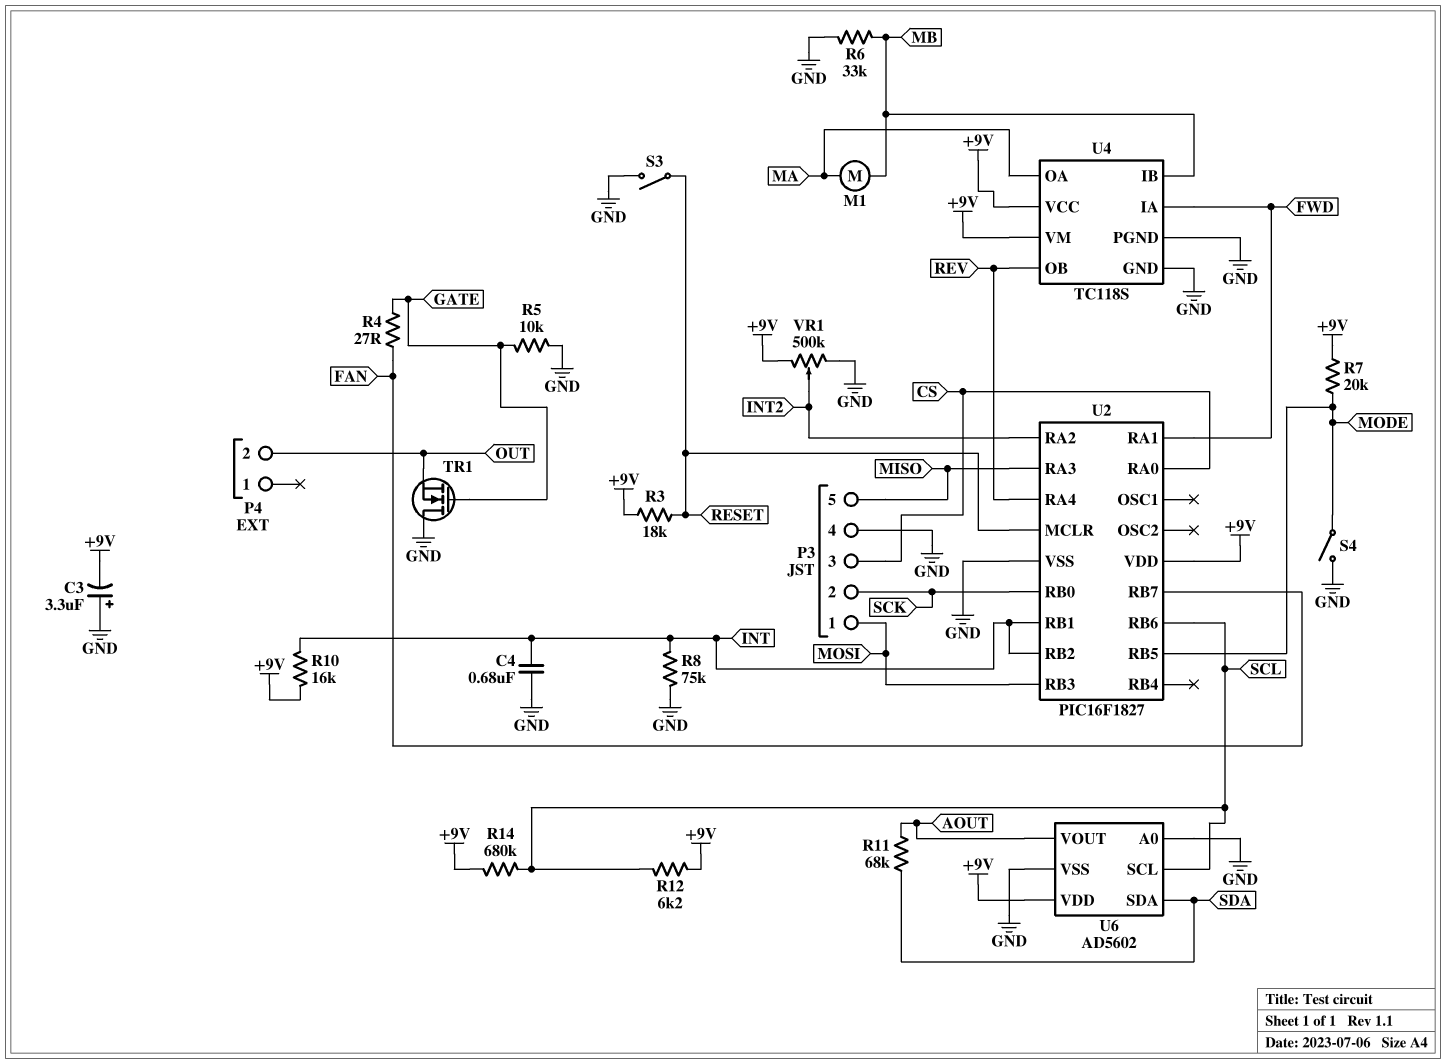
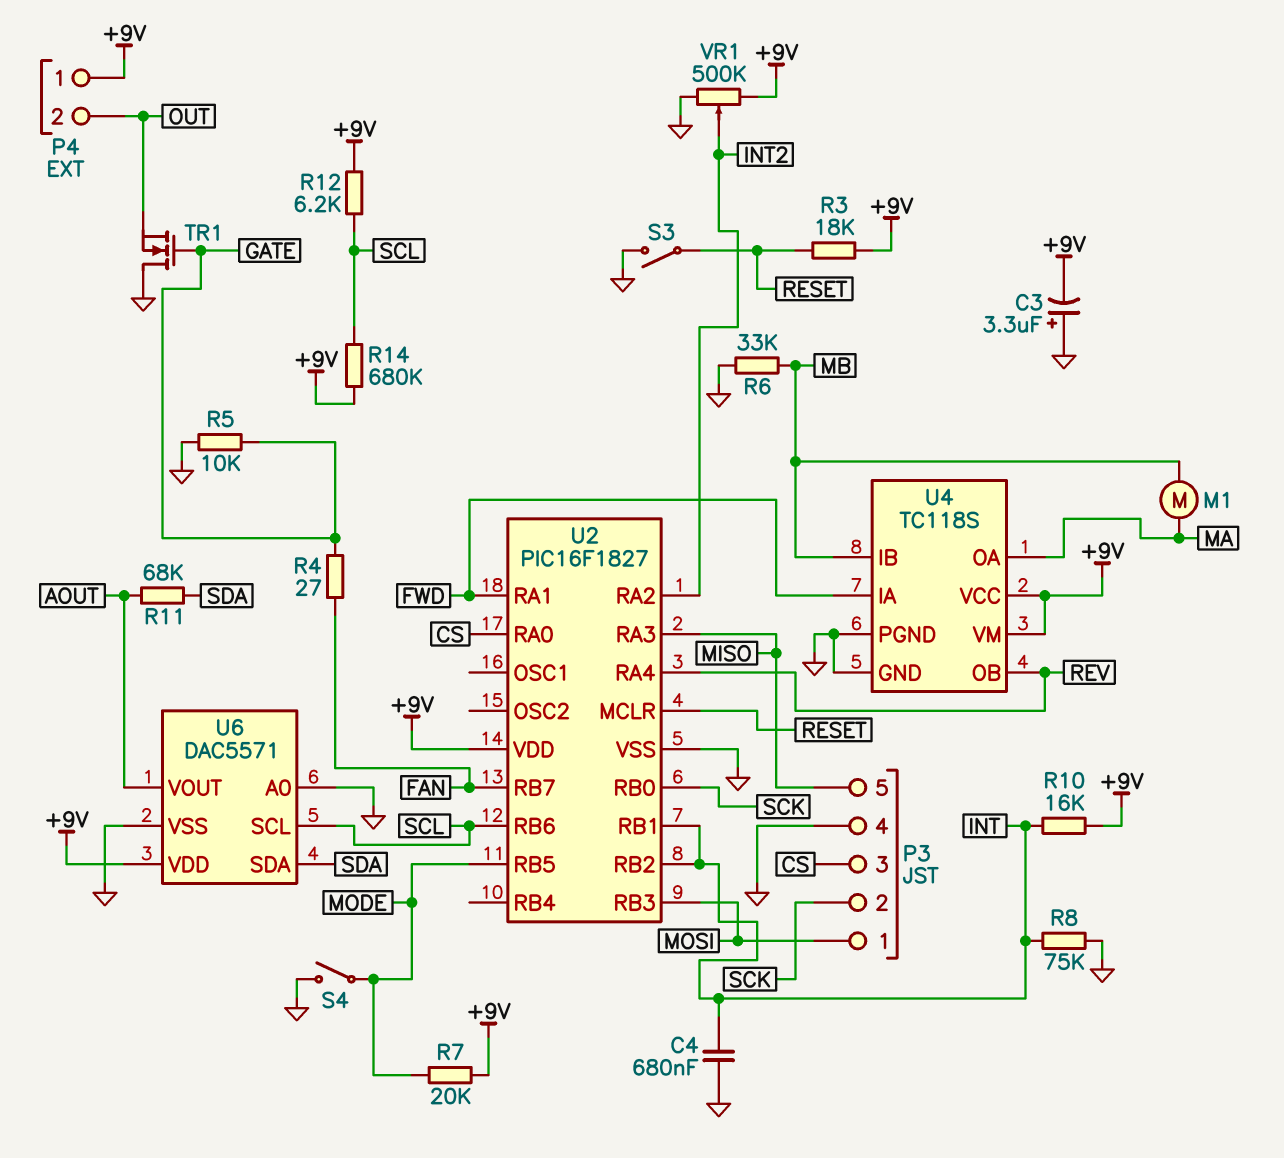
P4 pin 1: none -> +9V
U6: AD5602 -> DAC5571

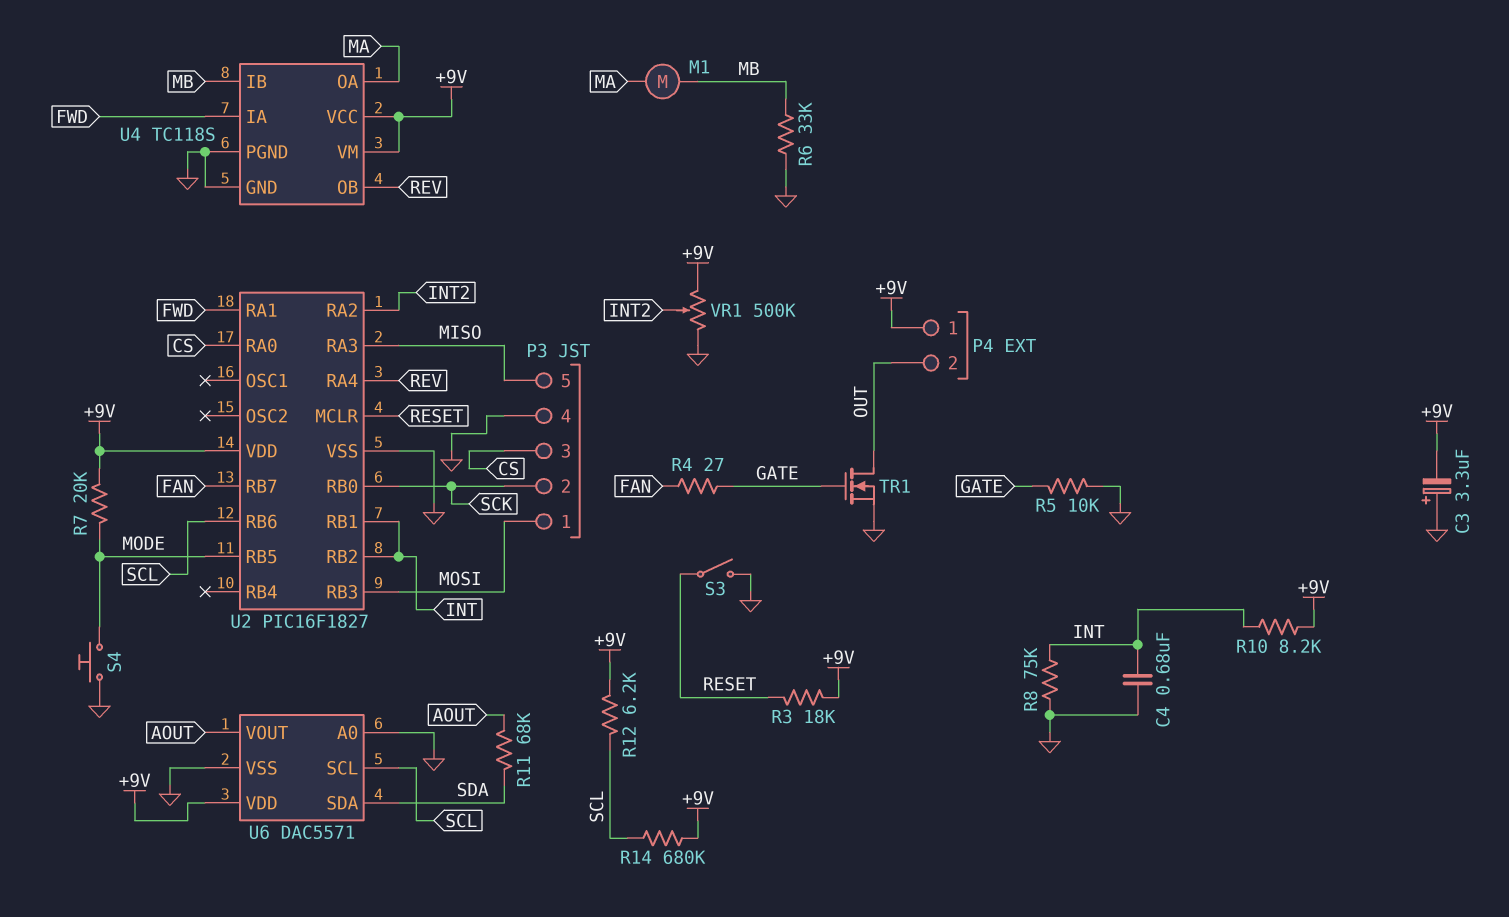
R10: 16k (+9V, INT) -> 8.2k (+9V, INT)
S4: switch (GND, MODE) -> button (GND, MODE)
TR1: NMOS (G GATE, D GND, S OUT) -> NMOS (G GATE, D OUT, S GND)

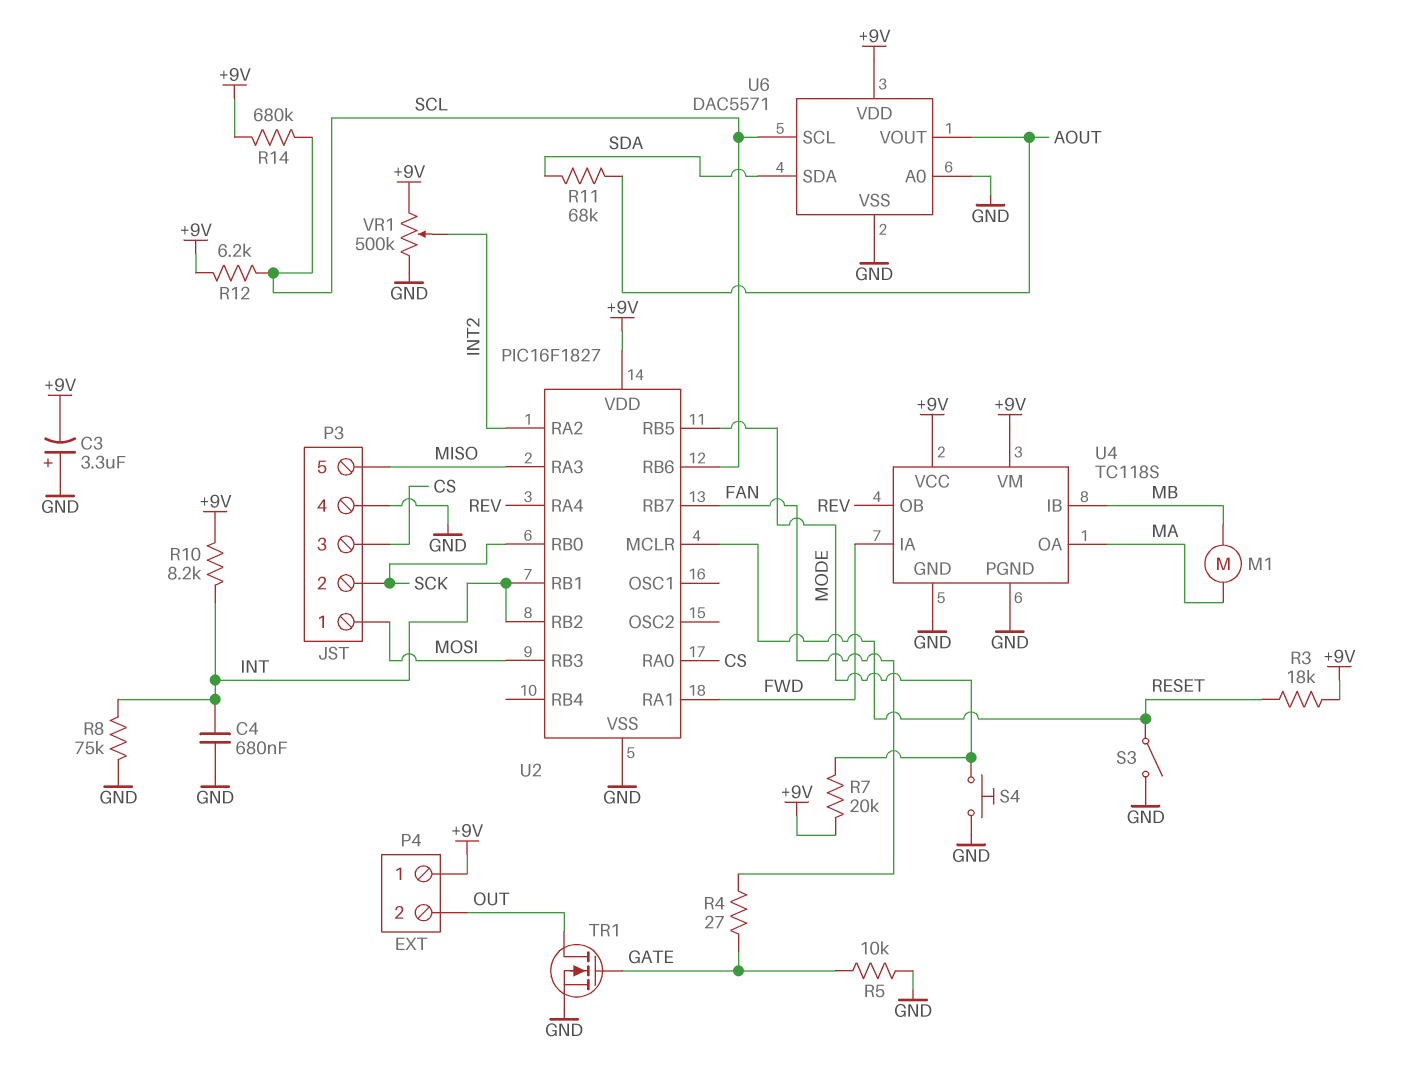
R6: 33k (GND, MB) -> none

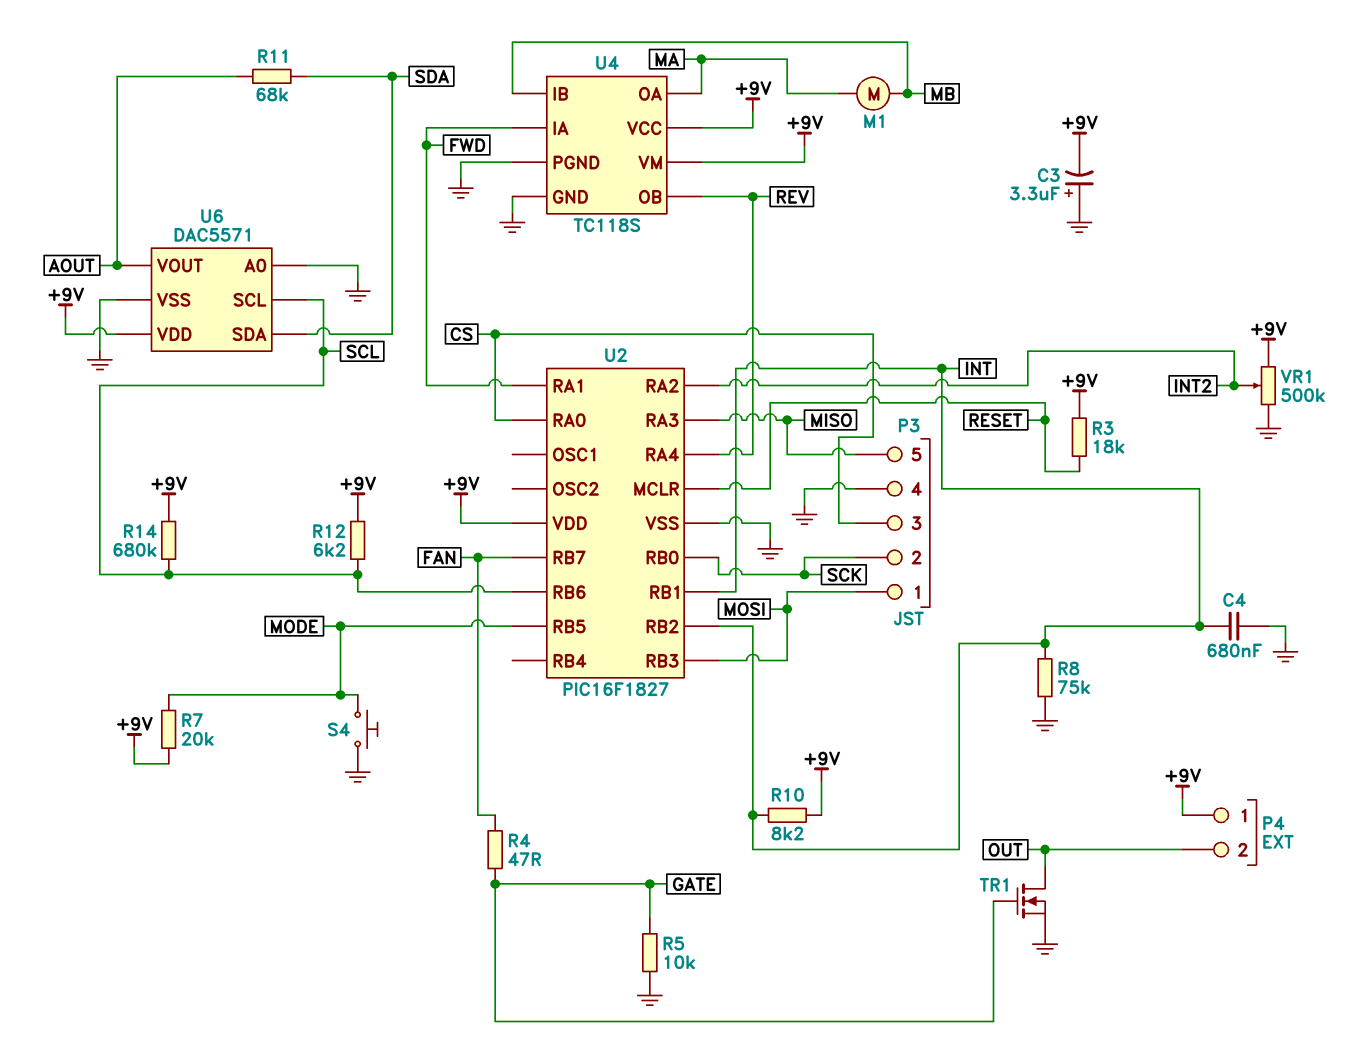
R4: 27 (FAN, GATE) -> 47 (FAN, GATE)
S3: switch (GND, RESET) -> none

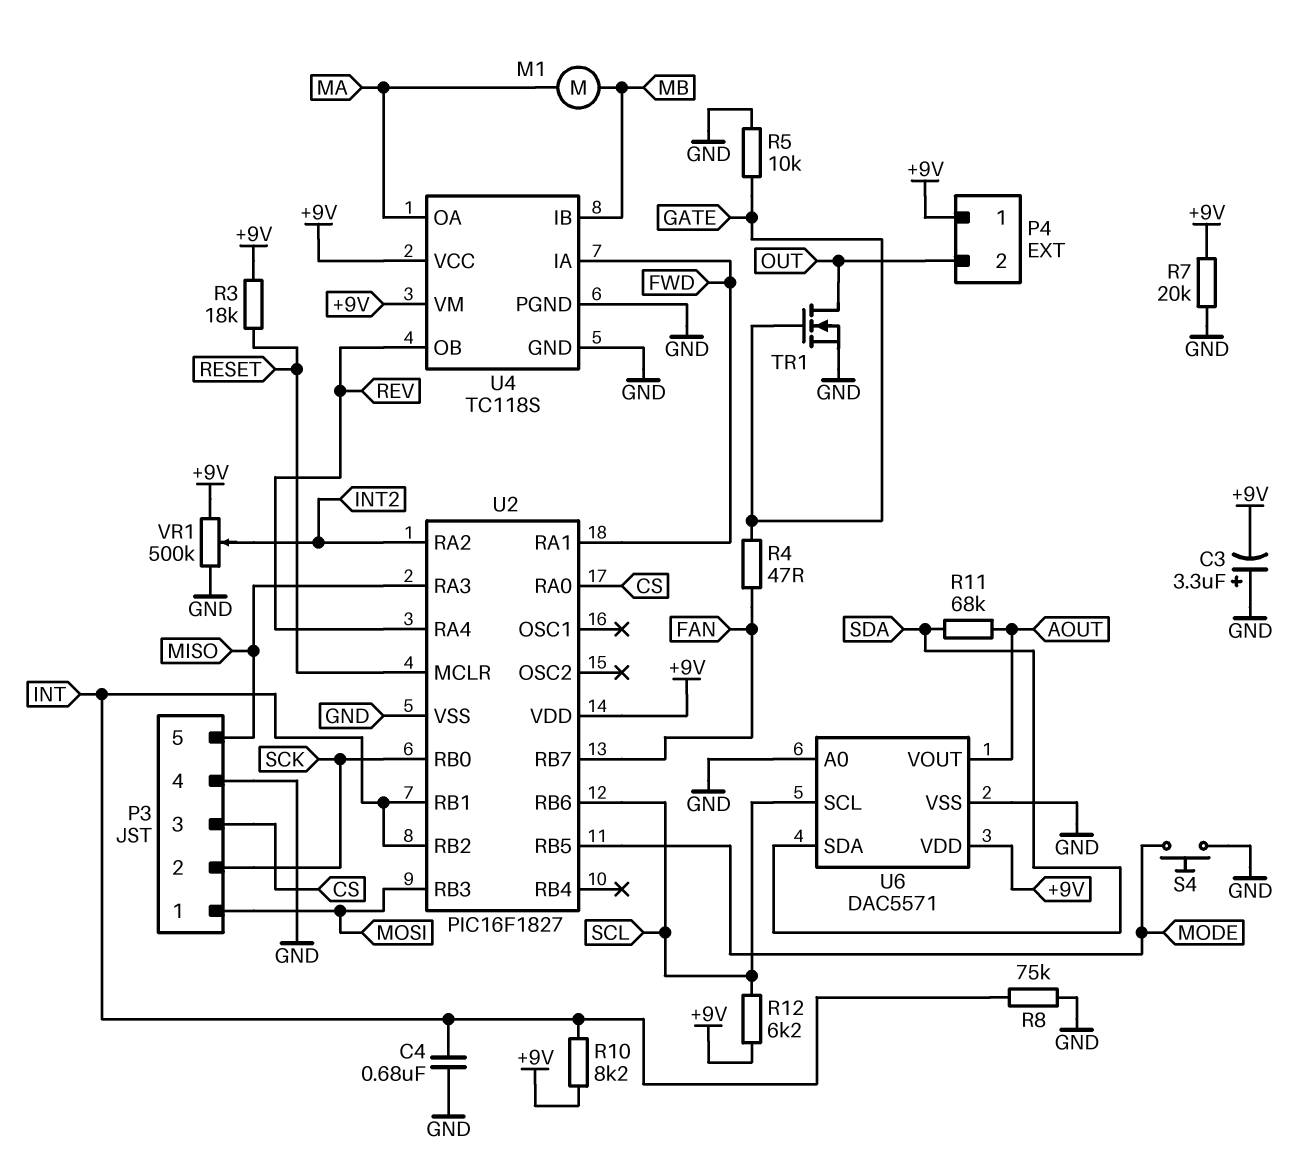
R7: 20k (+9V, MODE) -> 20k (+9V, GND)
R14: 680k (+9V, SCL) -> none

